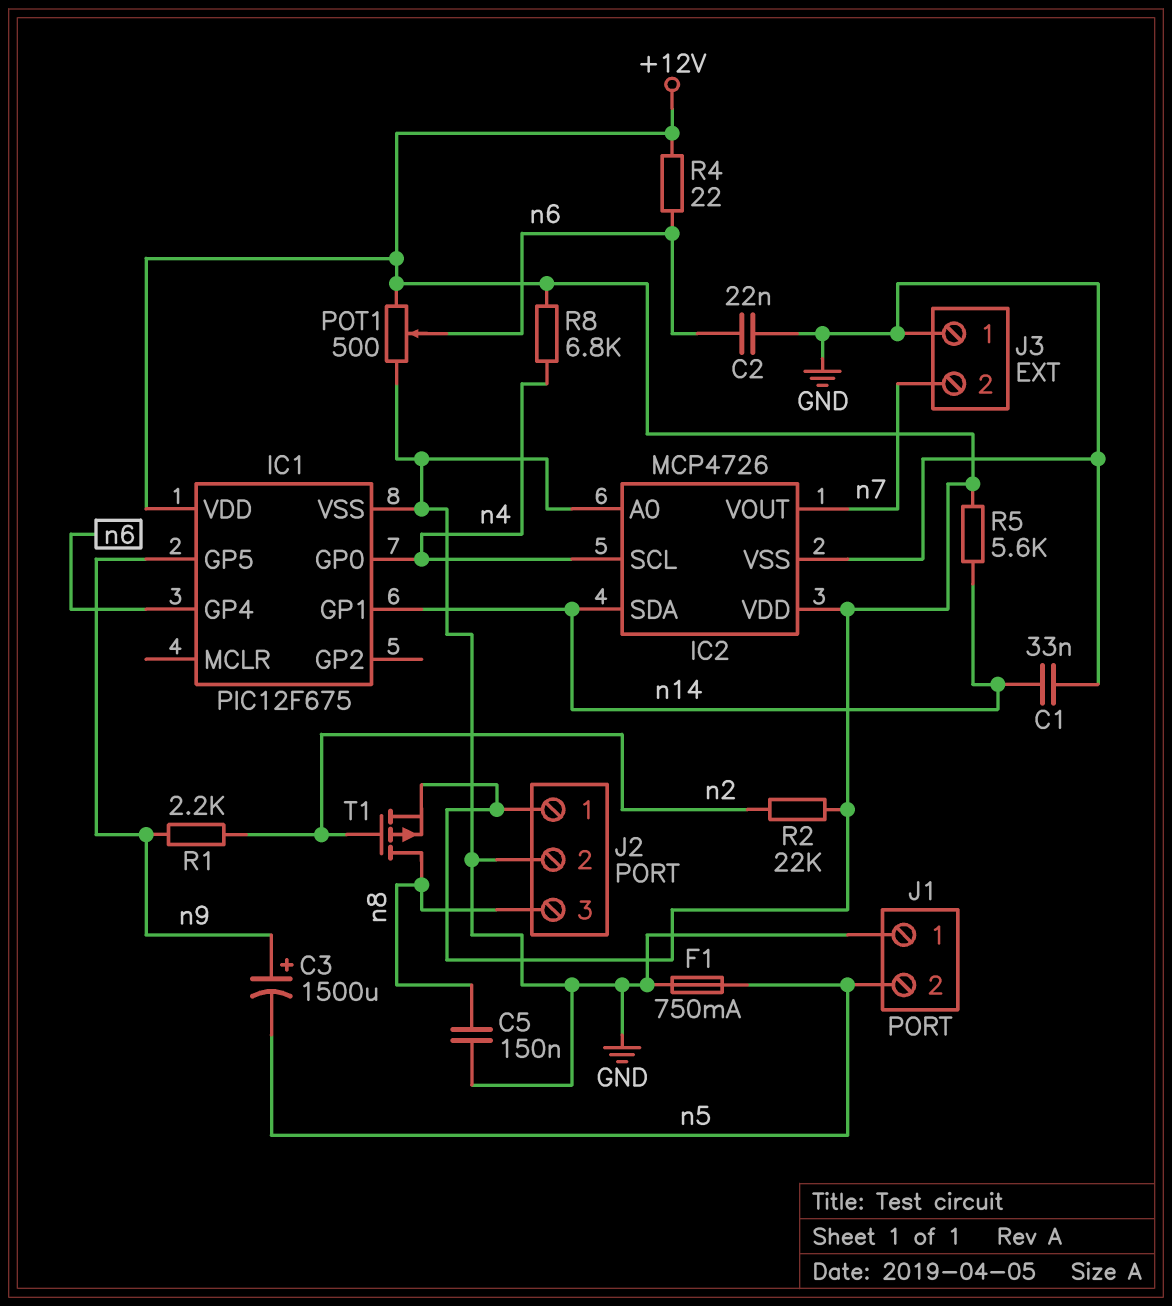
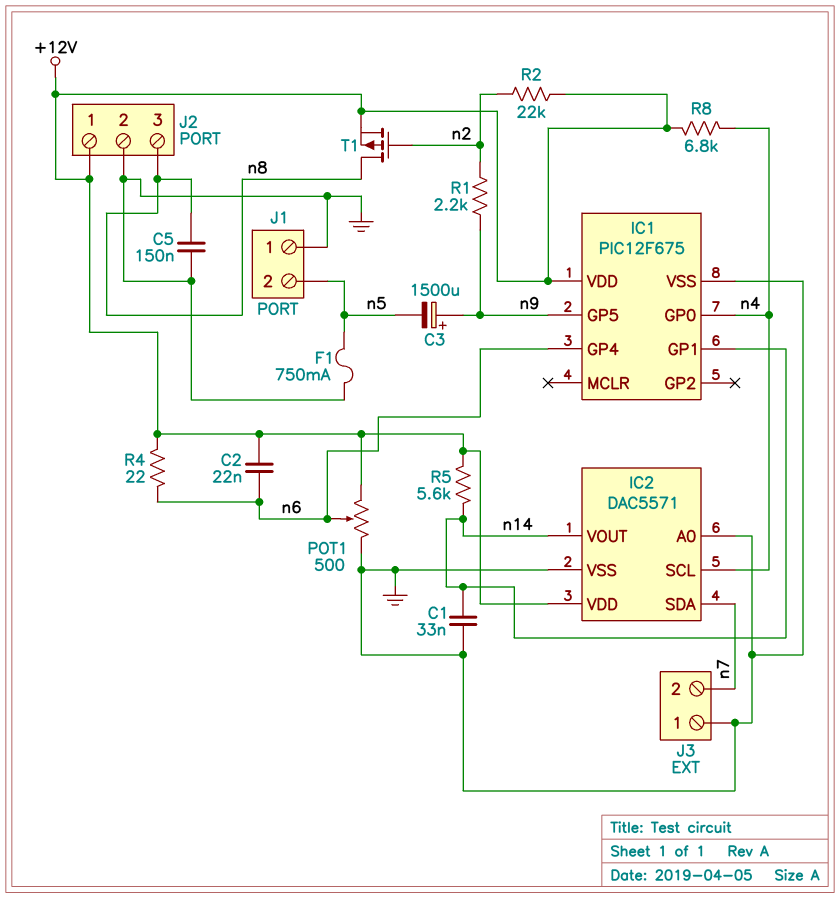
C2: 22nF (GND, n6) -> 22nF (+12V, n6)
IC2: MCP4726 -> DAC5571
IC2 pin SDA: n14 -> n7
IC2 pin VOUT: n7 -> n14

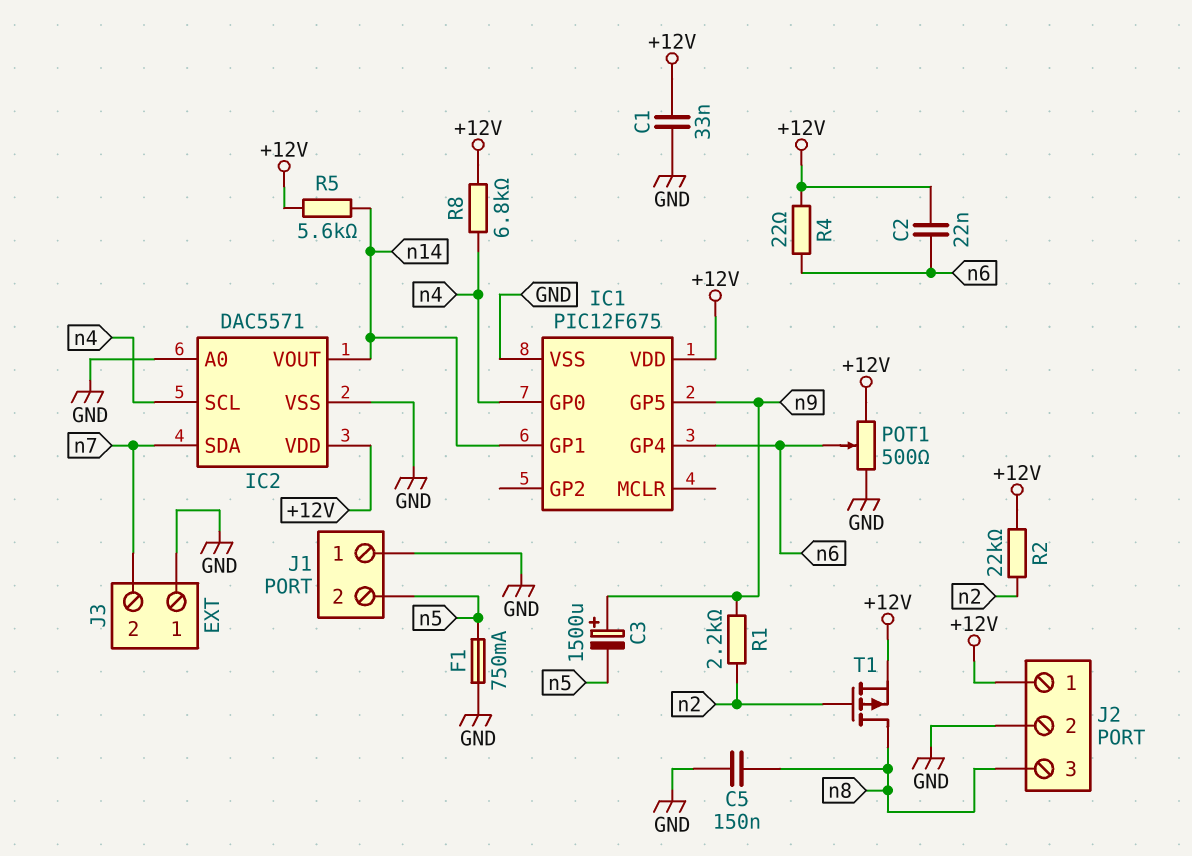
C1: 33nF (GND, n14) -> 33nF (+12V, GND)

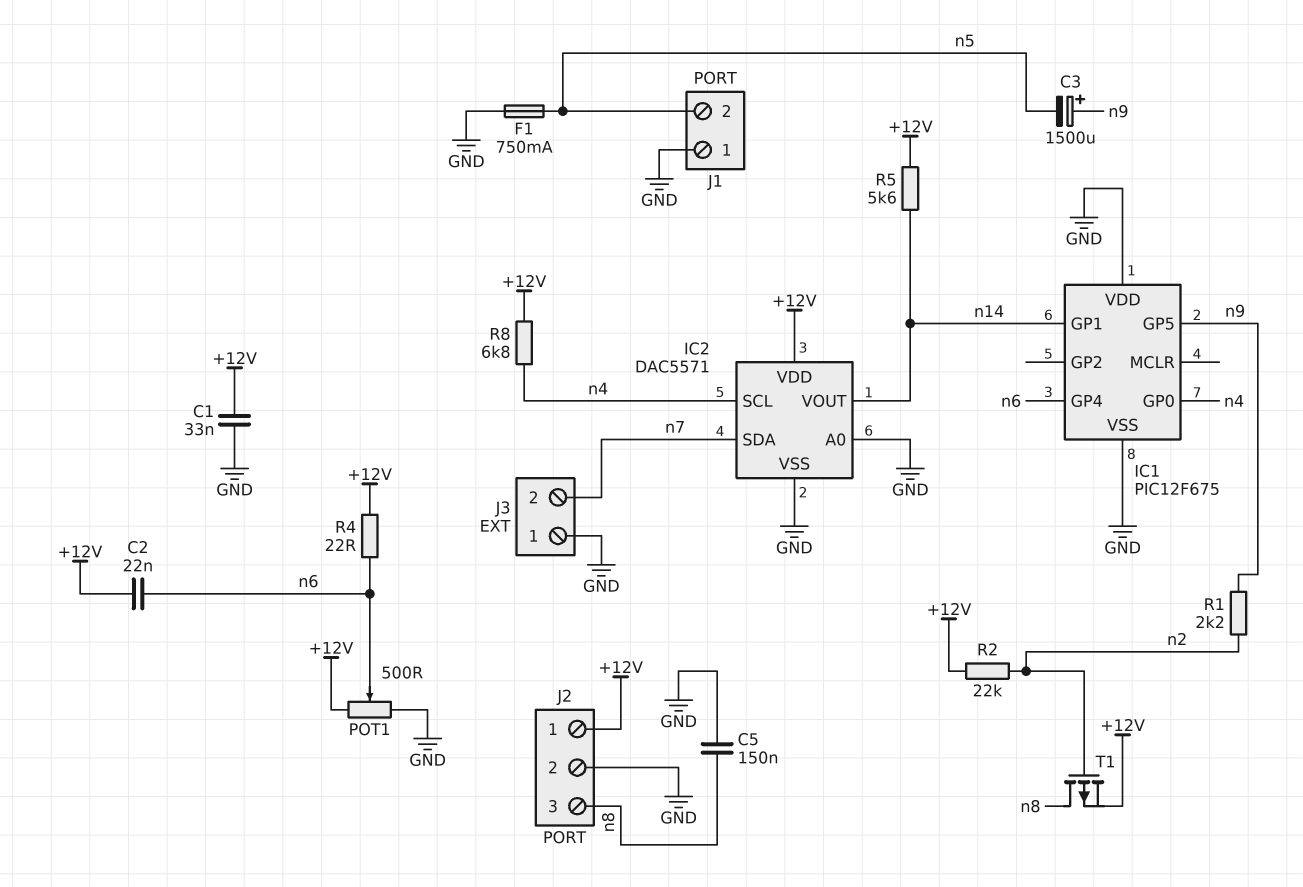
IC1 pin VDD: +12V -> GND

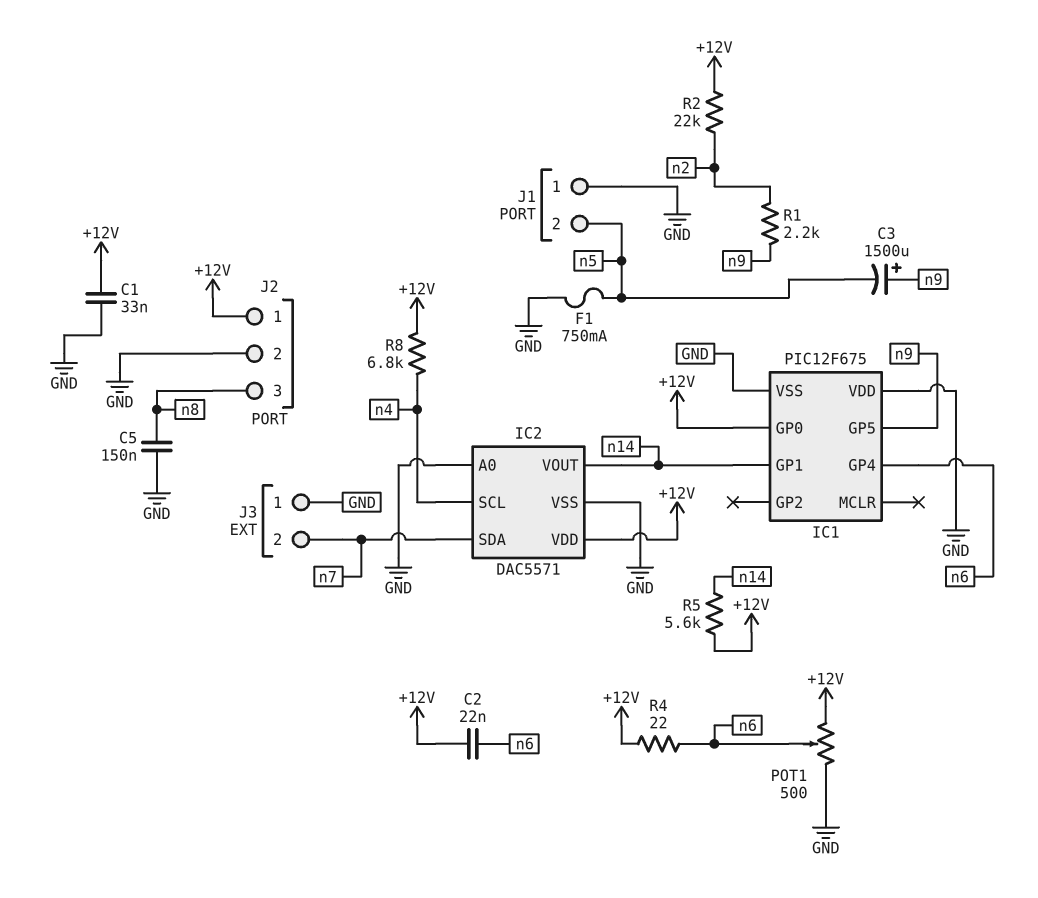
IC1 pin GP0: n4 -> +12V
T1: PMOS (G n2, D n8, S +12V) -> none

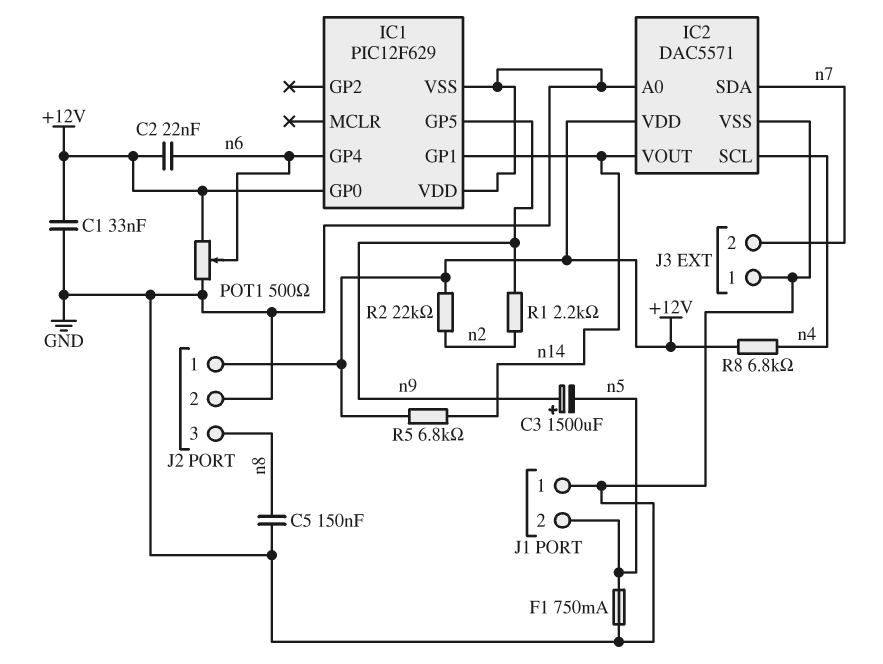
IC1: PIC12F675 -> PIC12F629
R4: 22 (+12V, n6) -> none
R5: 5.6k (+12V, n14) -> 6.8k (+12V, n14)

